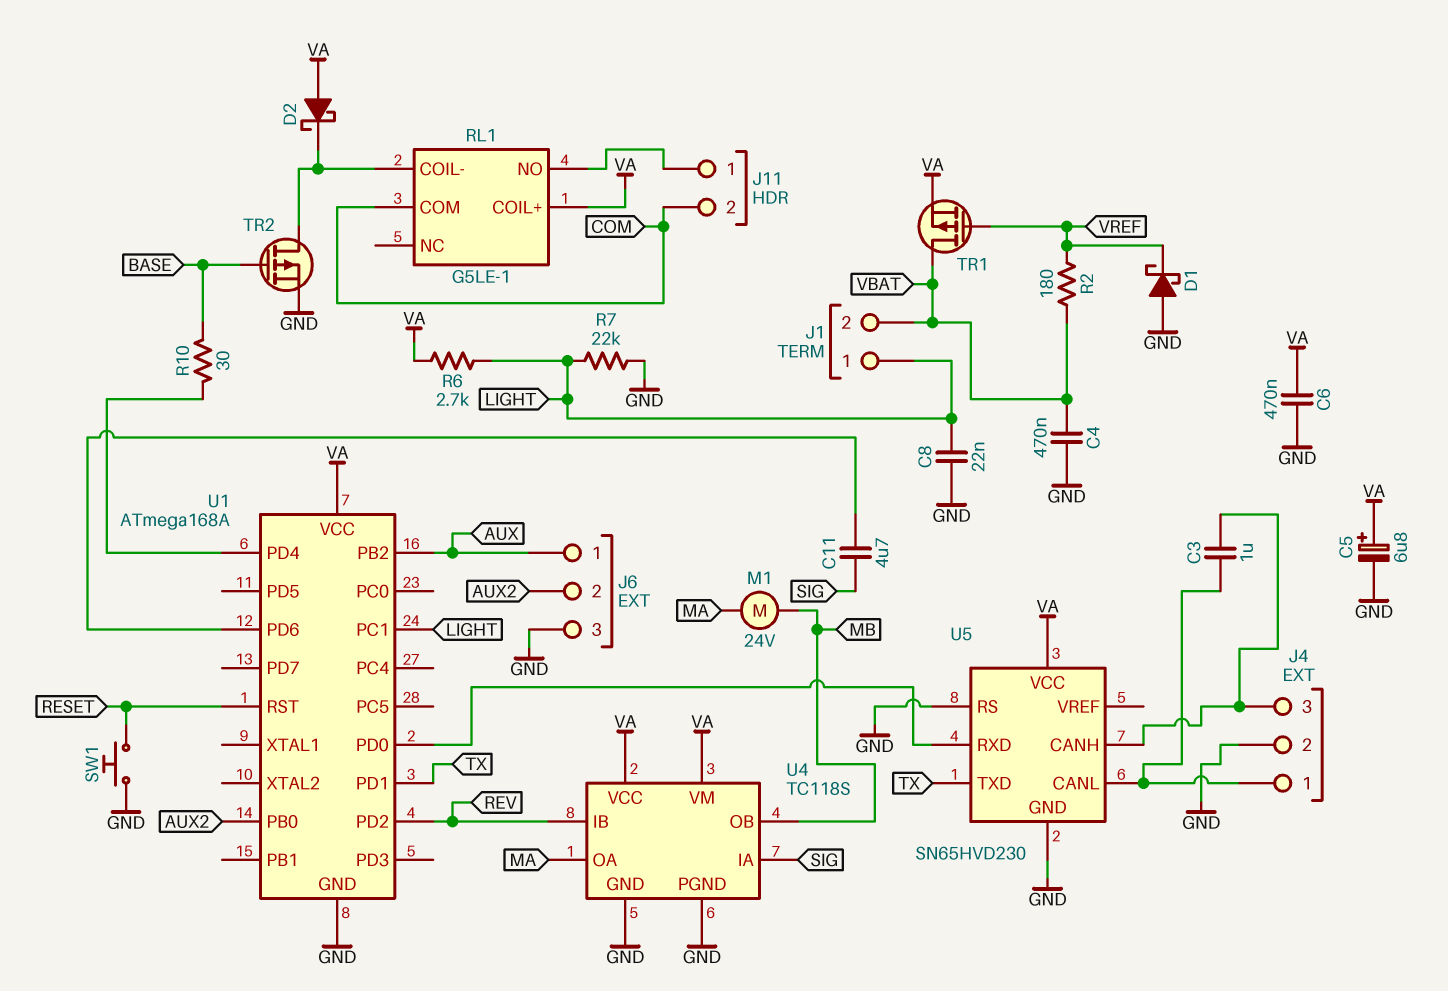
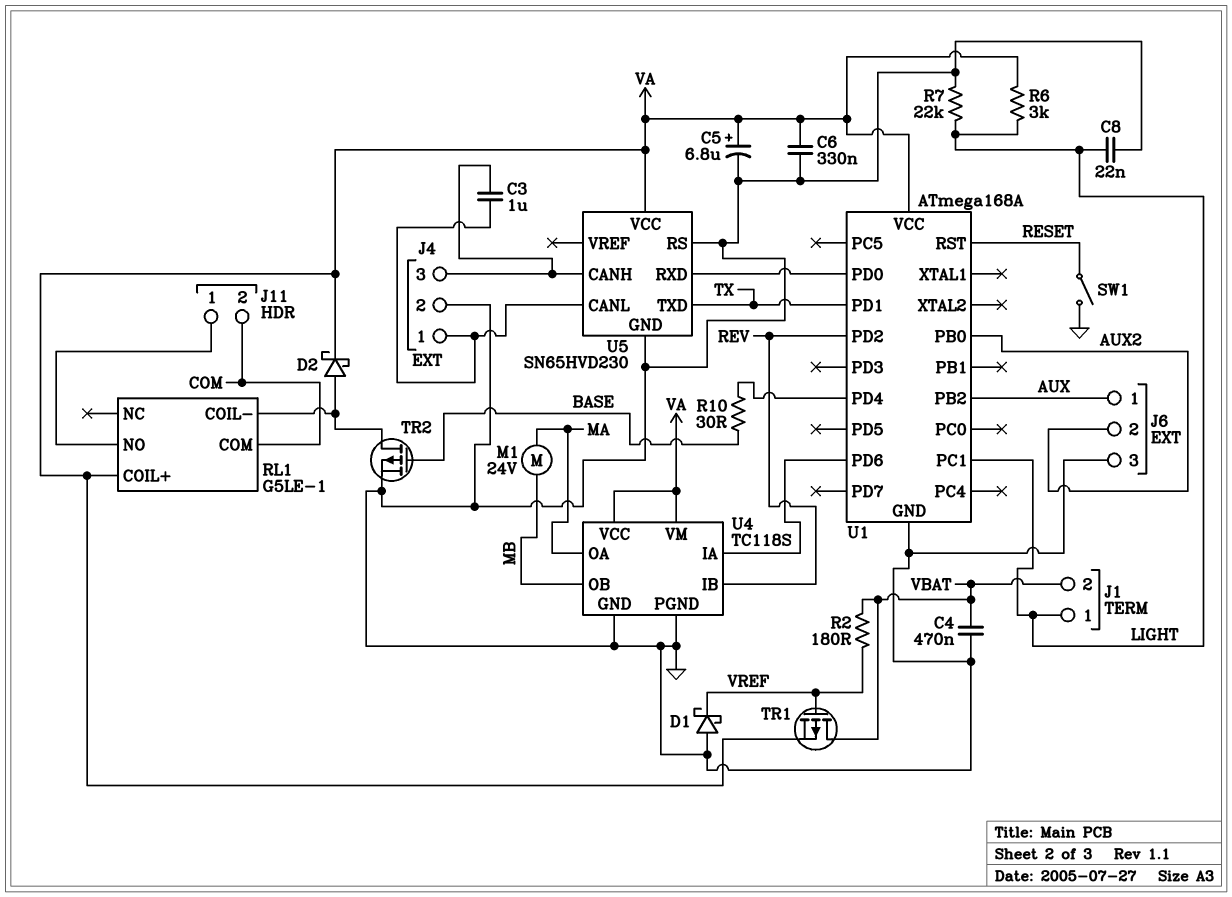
C6: 470nF (GND, VA) -> 330nF (GND, VA)
C11: 4.7uF (SIG, U1/PD6) -> none
D2: schottky (A VA, K RL1/COIL-) -> schottky (A RL1/COIL-, K VA)
R6: 2.7k (LIGHT, VA) -> 3k (LIGHT, VA)
SW1: button (GND, RESET) -> switch (GND, RESET)
U4 pin IA: SIG -> U1/PD6

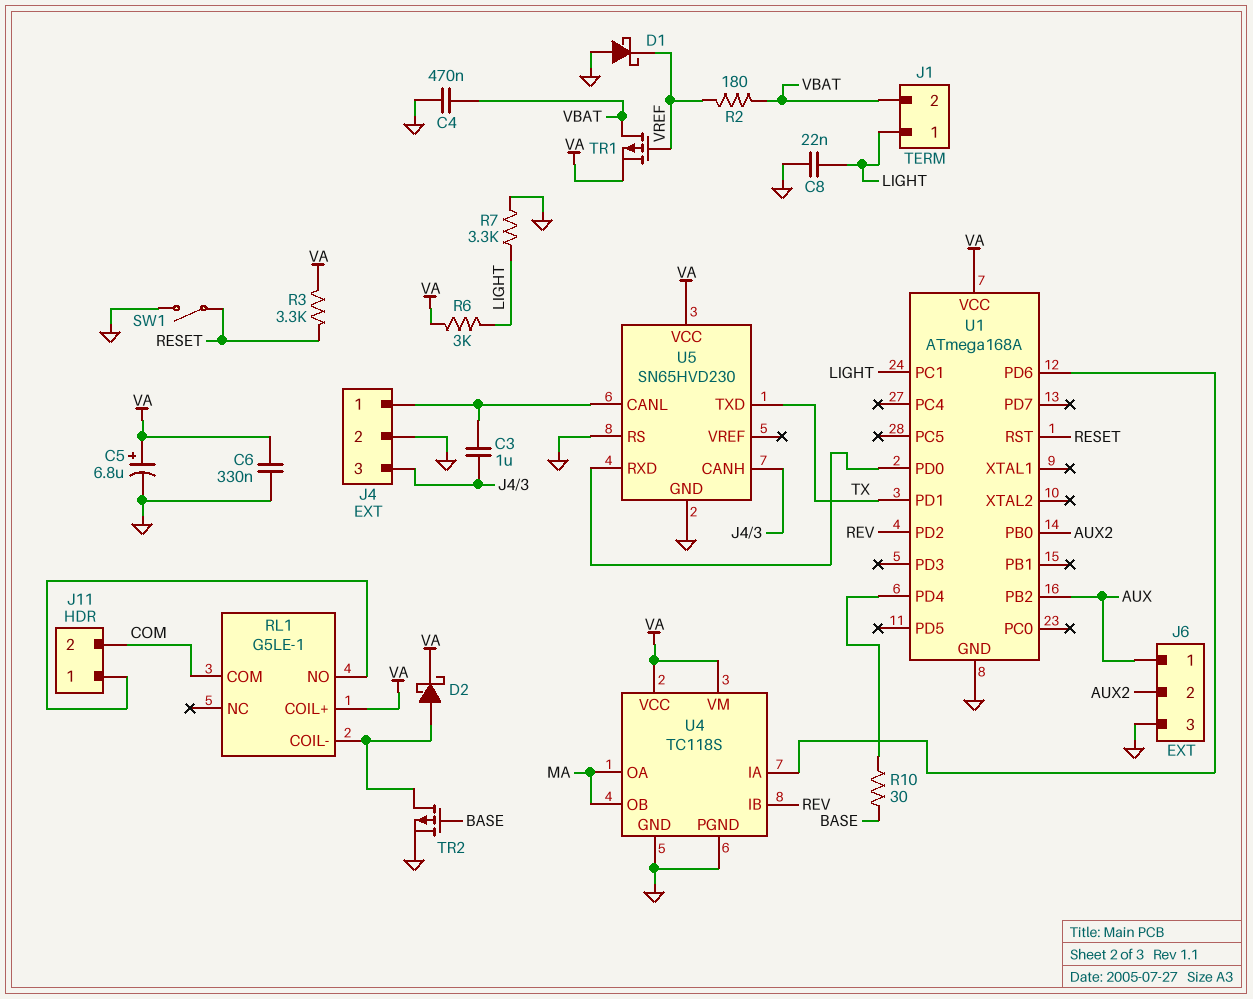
M1: motor 24V (MA, MB) -> none
R3: none -> 3.3k (RESET, VA)
R7: 22k (GND, LIGHT) -> 3.3k (GND, LIGHT)
U4 pin OB: MB -> MA

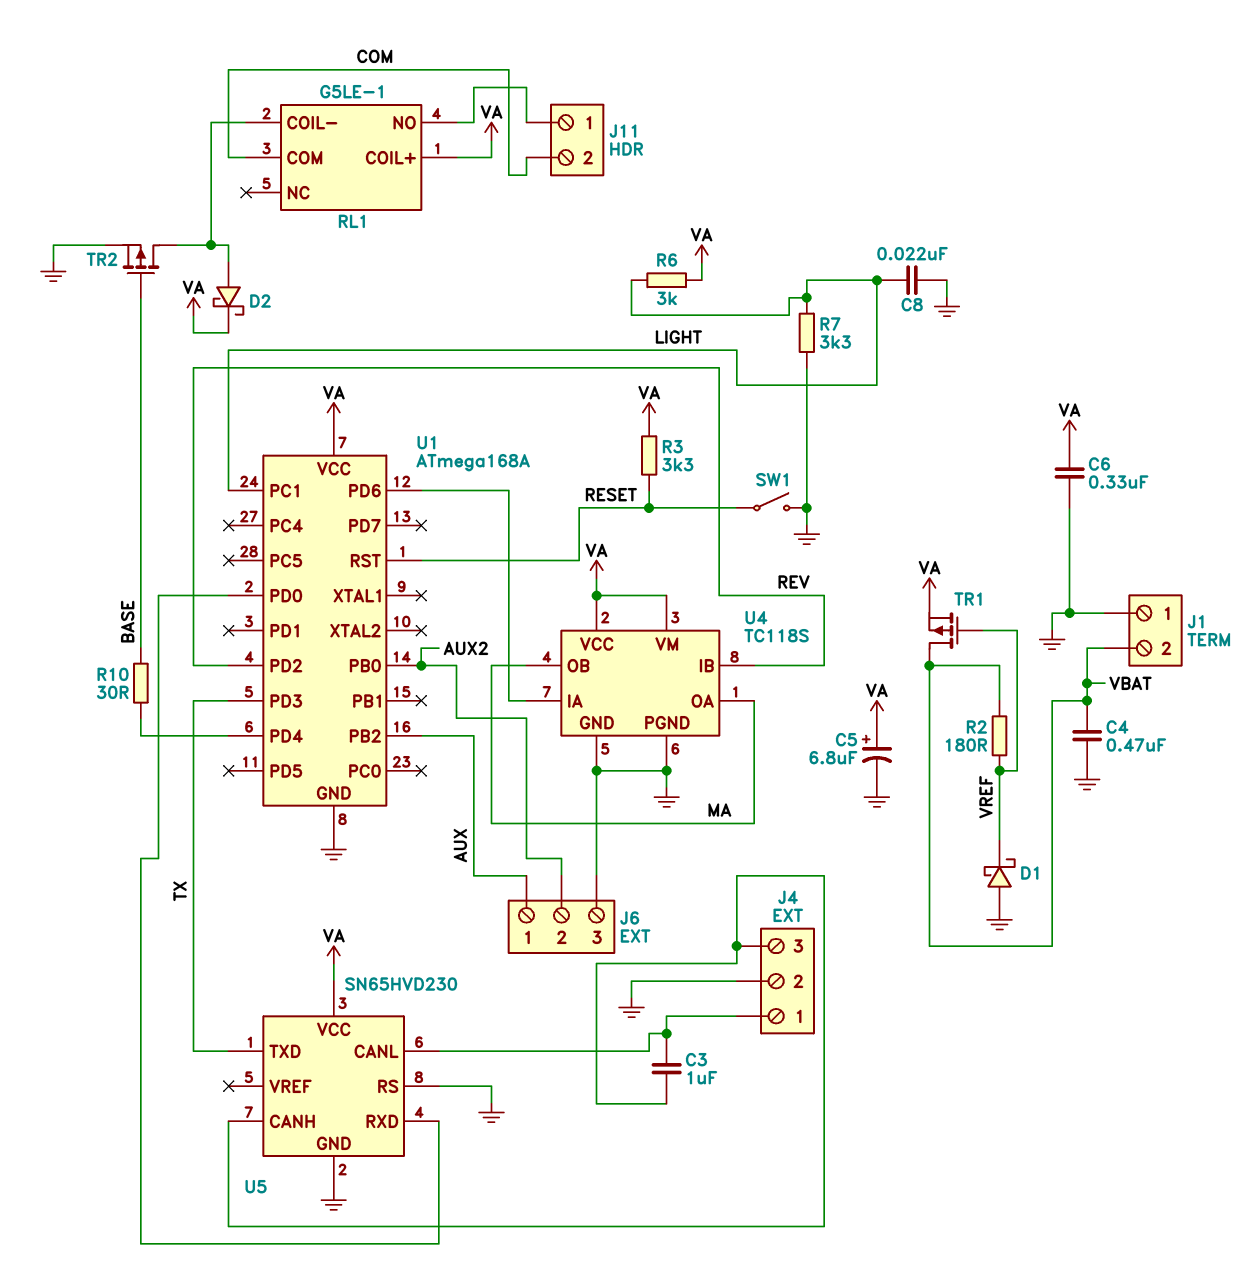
J1 pin 1: LIGHT -> GND
U1 pin PD1: TX -> none
U1 pin PD3: none -> TX

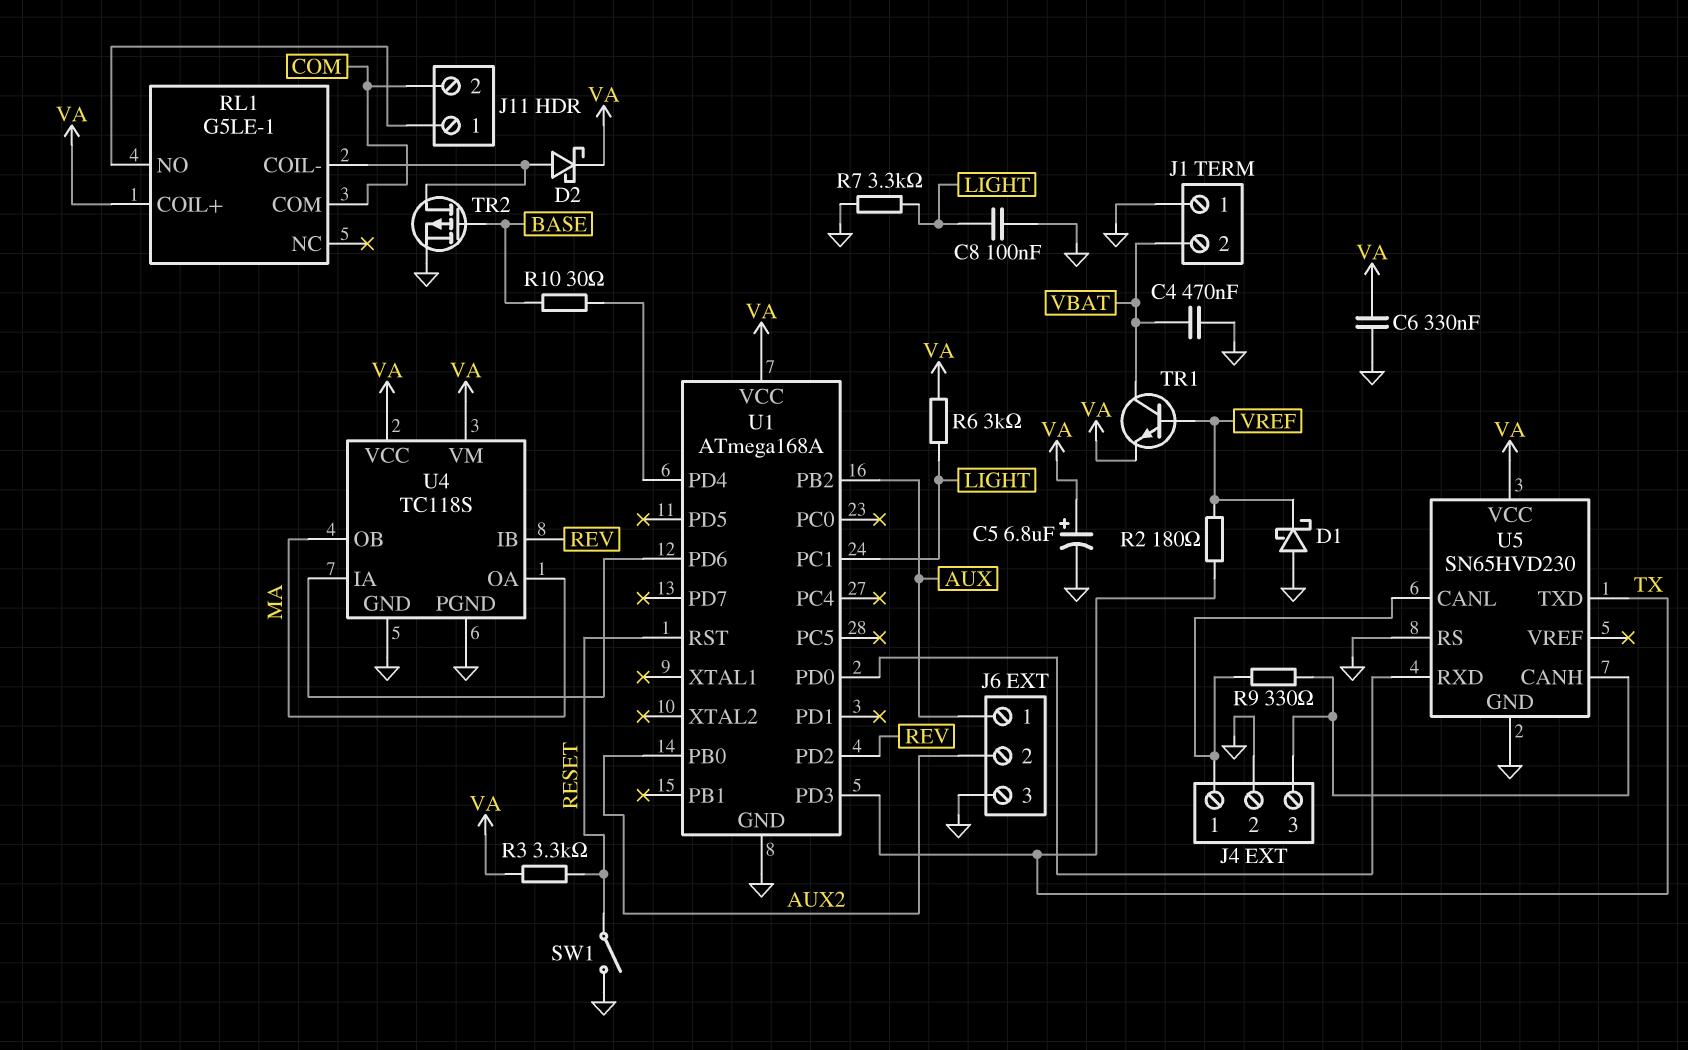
C3: 1uF (J4/1, J4/3) -> none
C8: 22nF (GND, LIGHT) -> 100nF (GND, LIGHT)
R2: 180 (VBAT, VREF) -> 180 (TX, VREF)
R9: none -> 330 (J4/1, J4/3)
TR1: PMOS (G VREF, D VBAT, S VA) -> NPN (B VREF, C VBAT, E VA)

